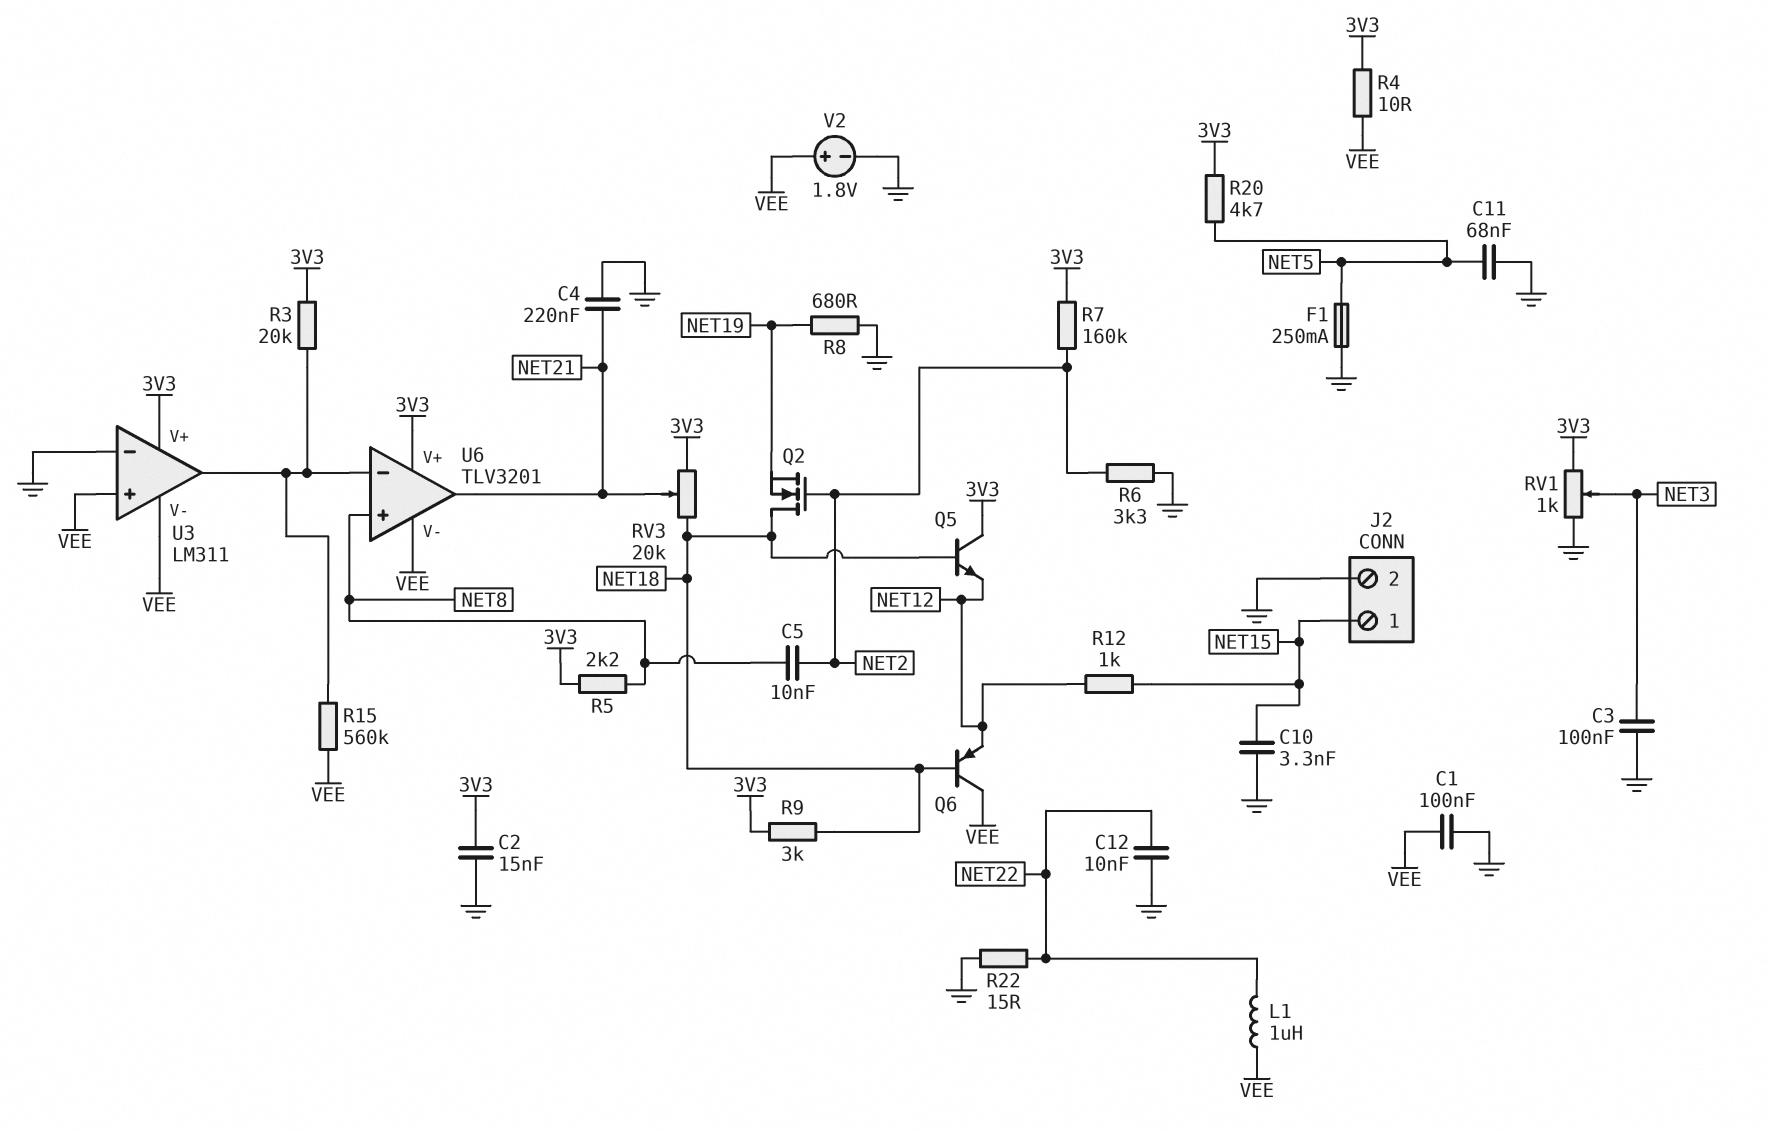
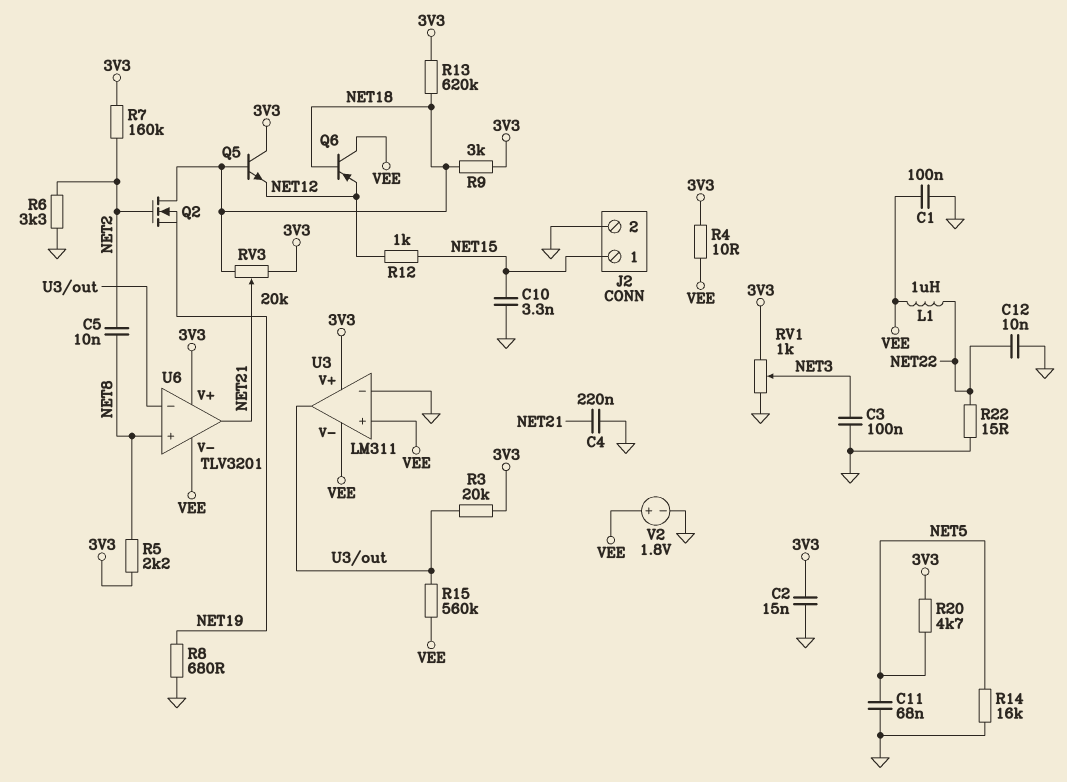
F1: 250mA (GND, NET5) -> none
R13: none -> 620k (3V3, NET18)
R14: none -> 16k (GND, NET5)

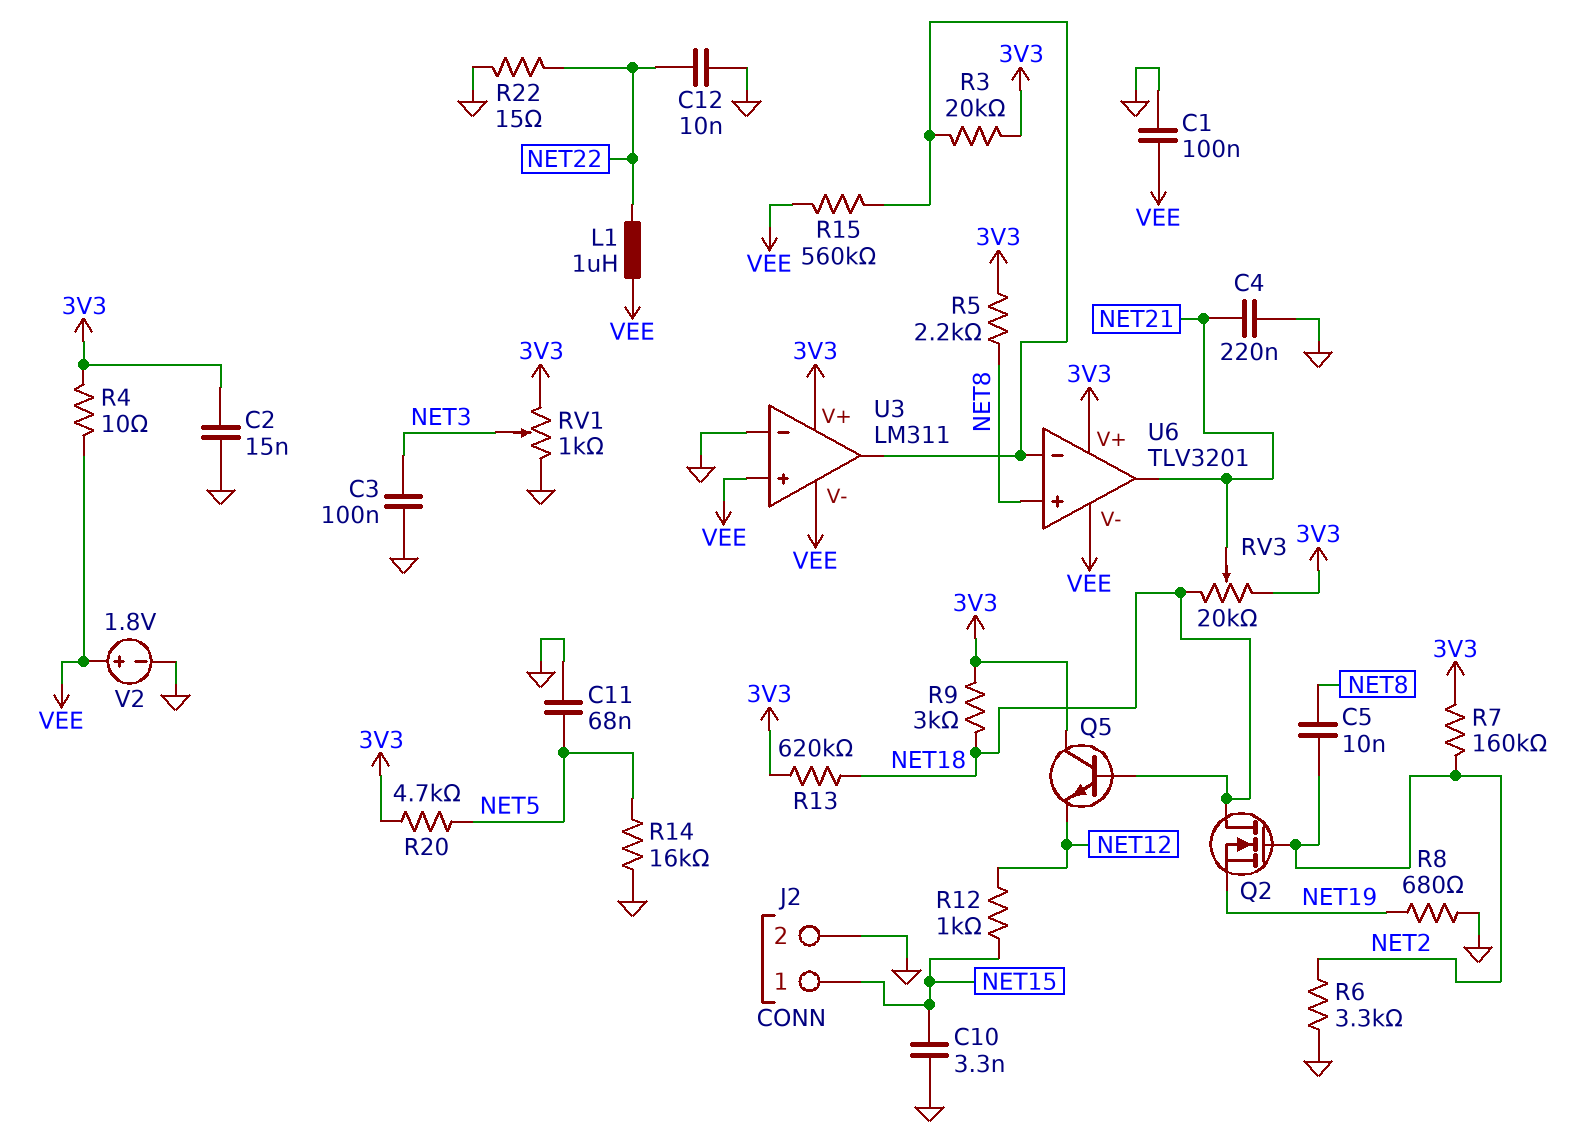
Q6: PNP (B NET18, C VEE, E NET12) -> none

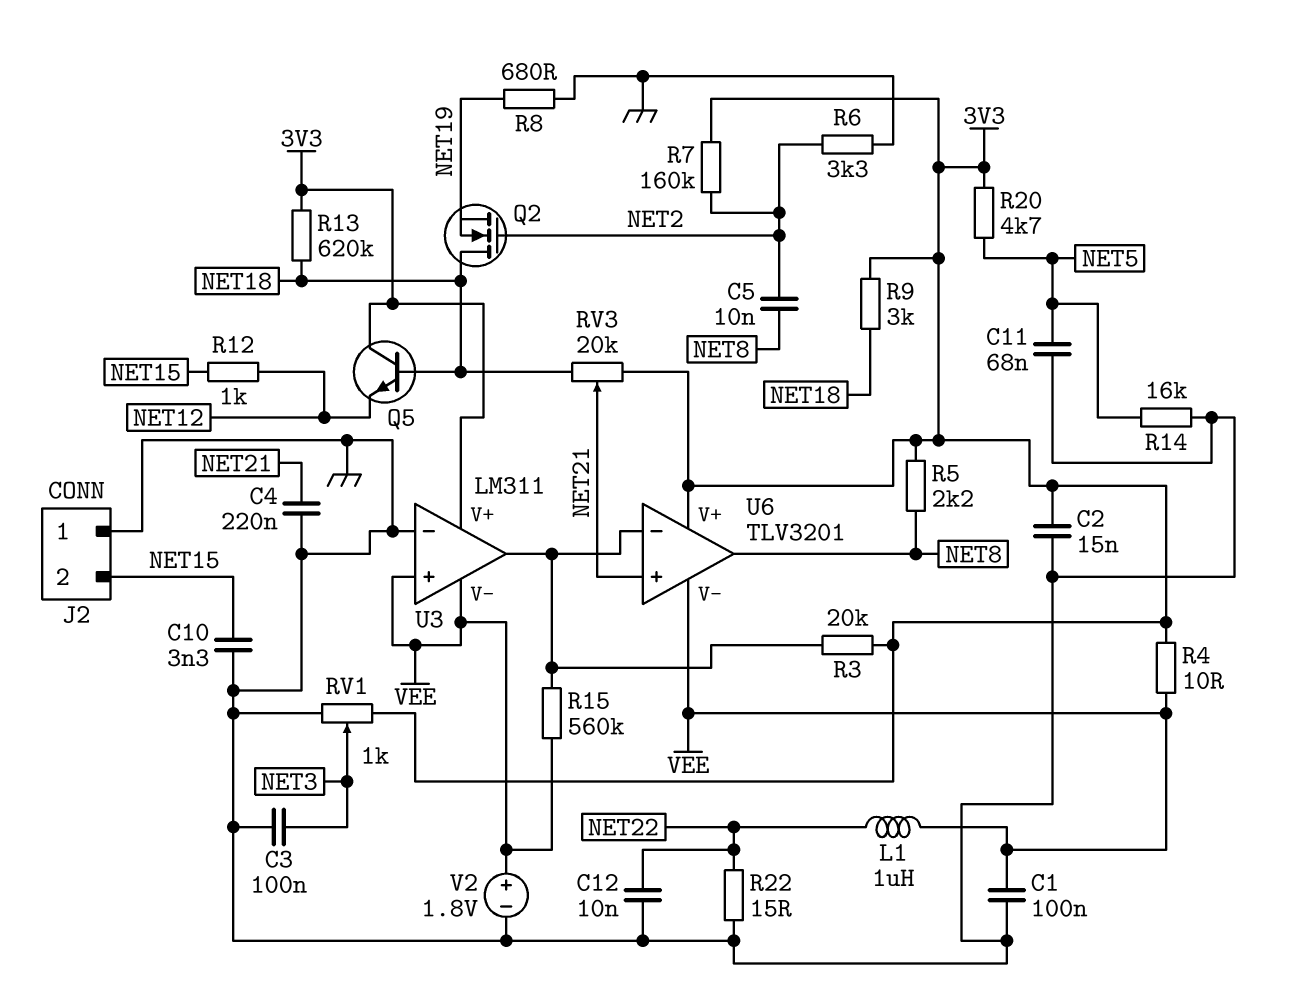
J2 pin 1: NET15 -> GND
J2 pin 2: GND -> NET15
U6 pin in+: NET8 -> NET21
U6 pin out: NET21 -> NET8

